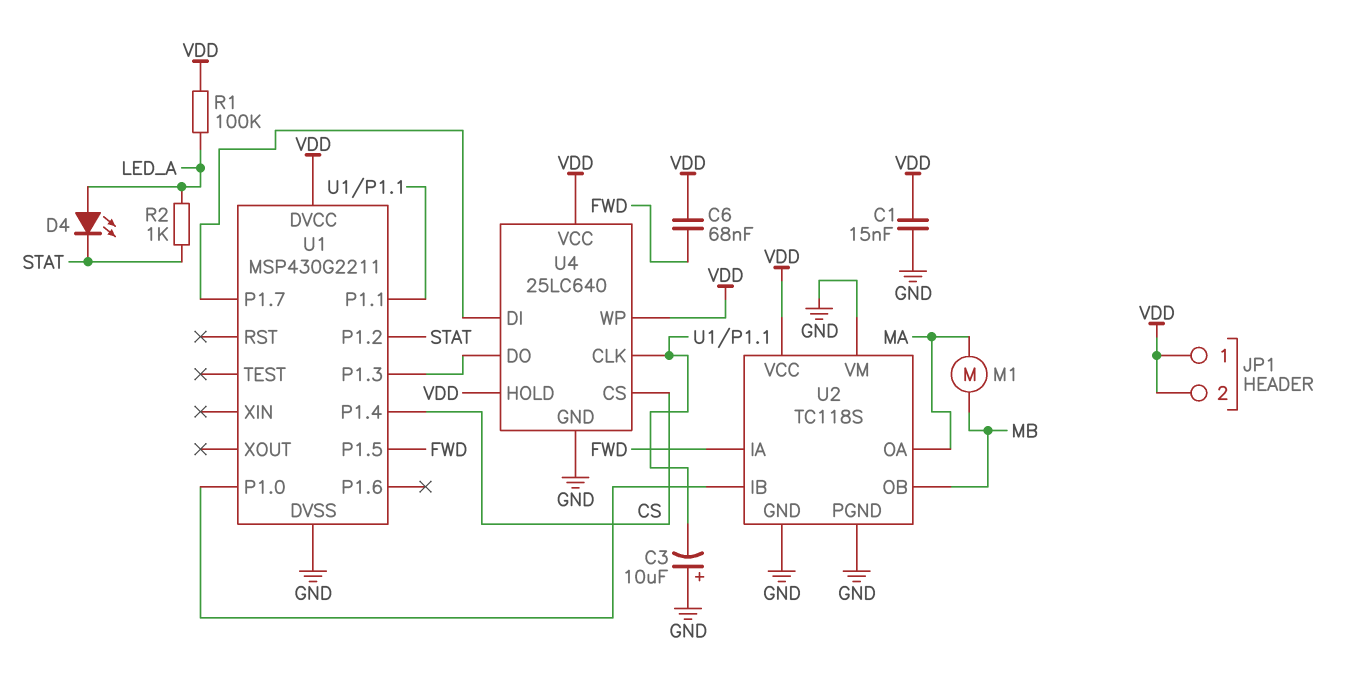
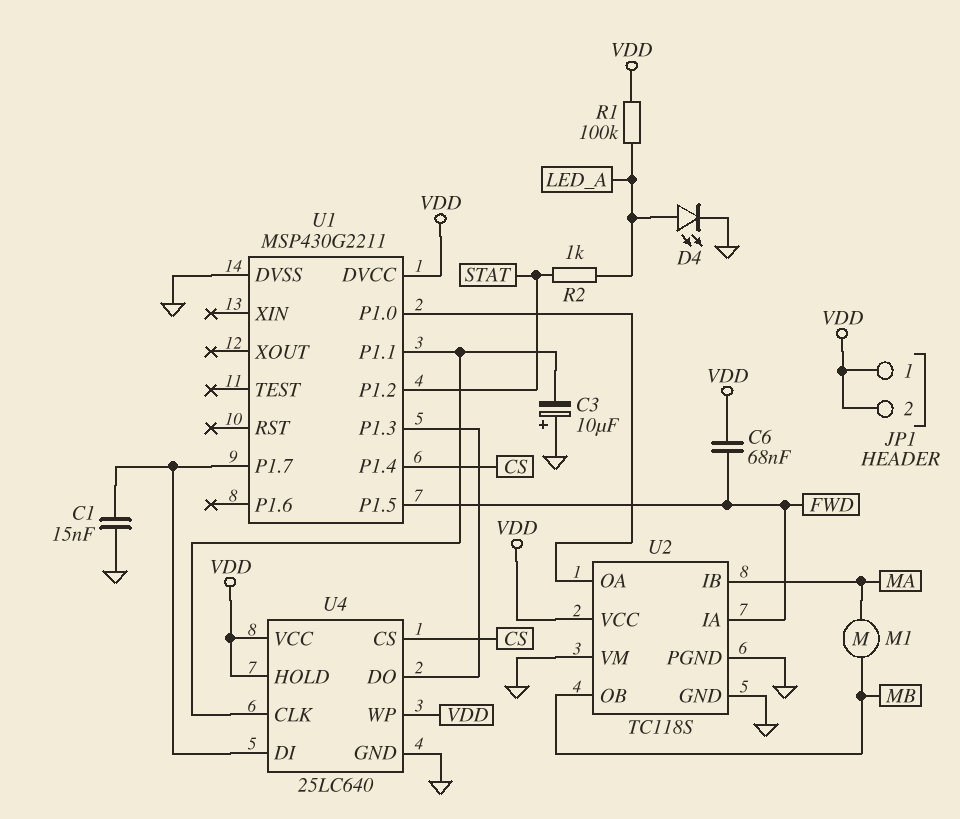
C1: 15nF (GND, VDD) -> 15nF (GND, U1/P1.7)
D4: LED (A LED_A, K STAT) -> LED (A LED_A, K GND)
U2 pin IB: U1/P1.0 -> MA
U2 pin OA: MA -> U1/P1.0

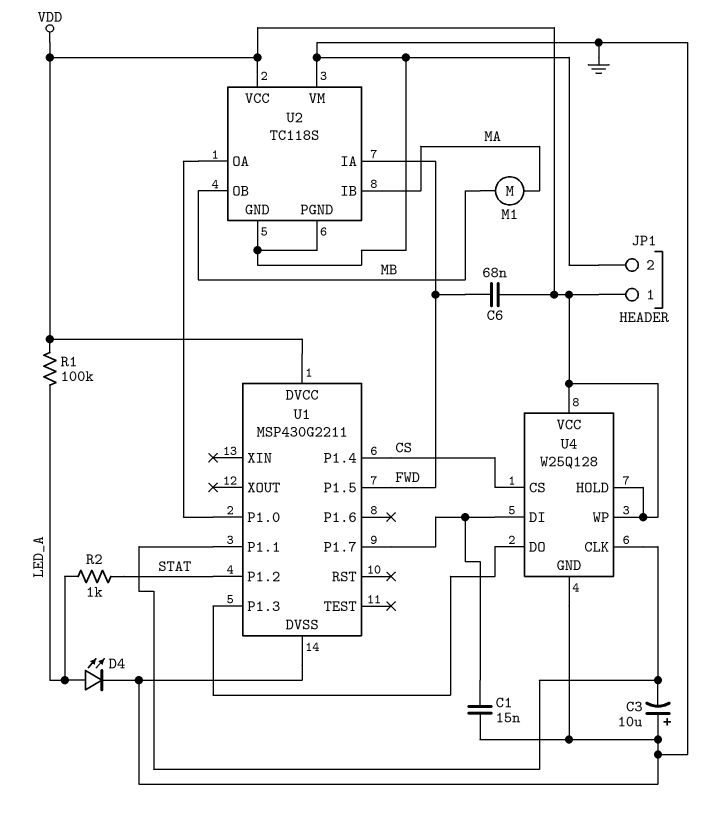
JP1 pin 2: VDD -> GND
U4: 25LC640 -> W25Q128

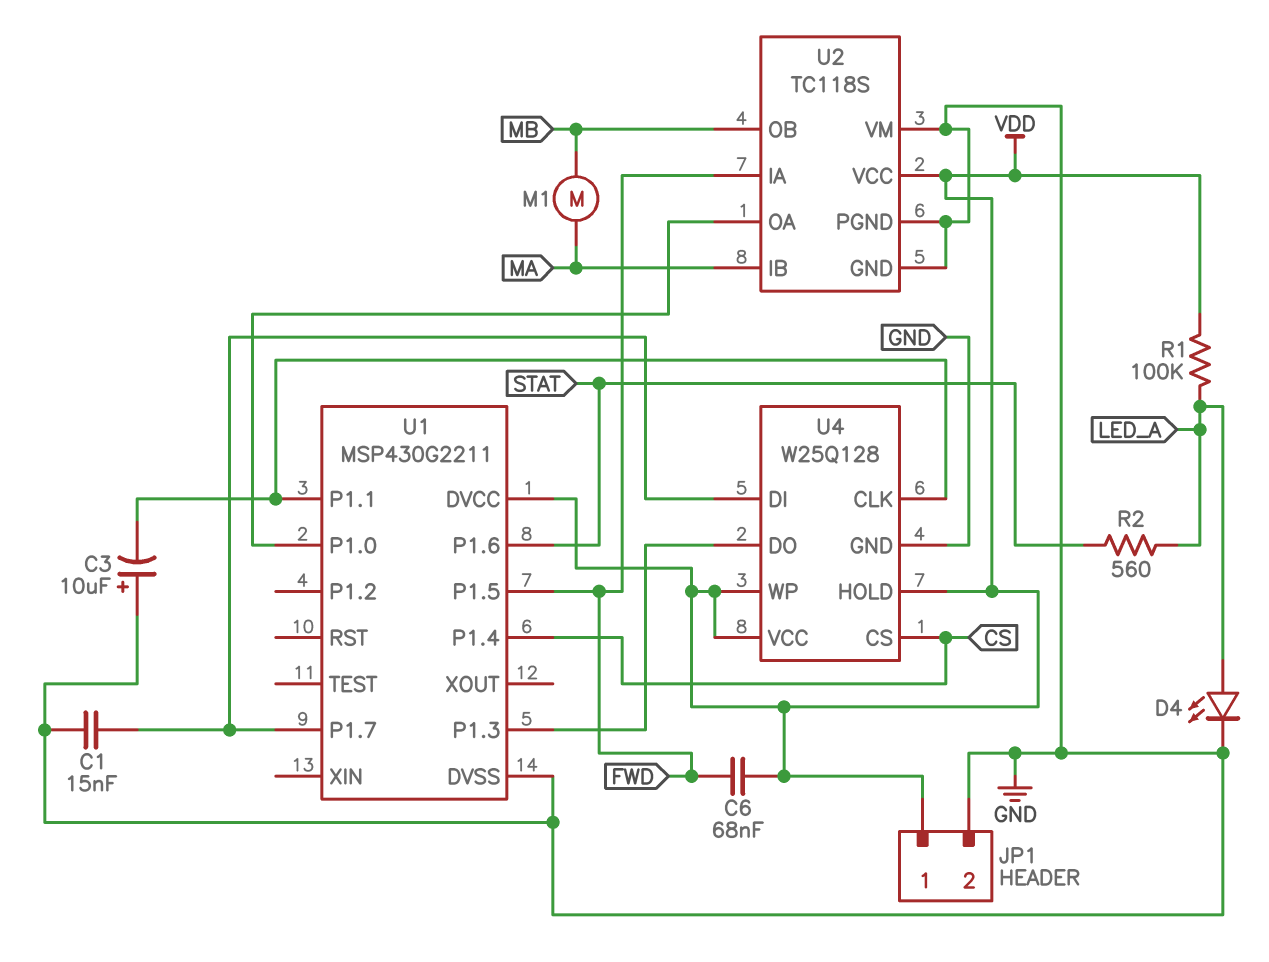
R2: 1k (LED_A, STAT) -> 560 (LED_A, STAT)
U1 pin P1.2: STAT -> none
U1 pin P1.6: none -> STAT

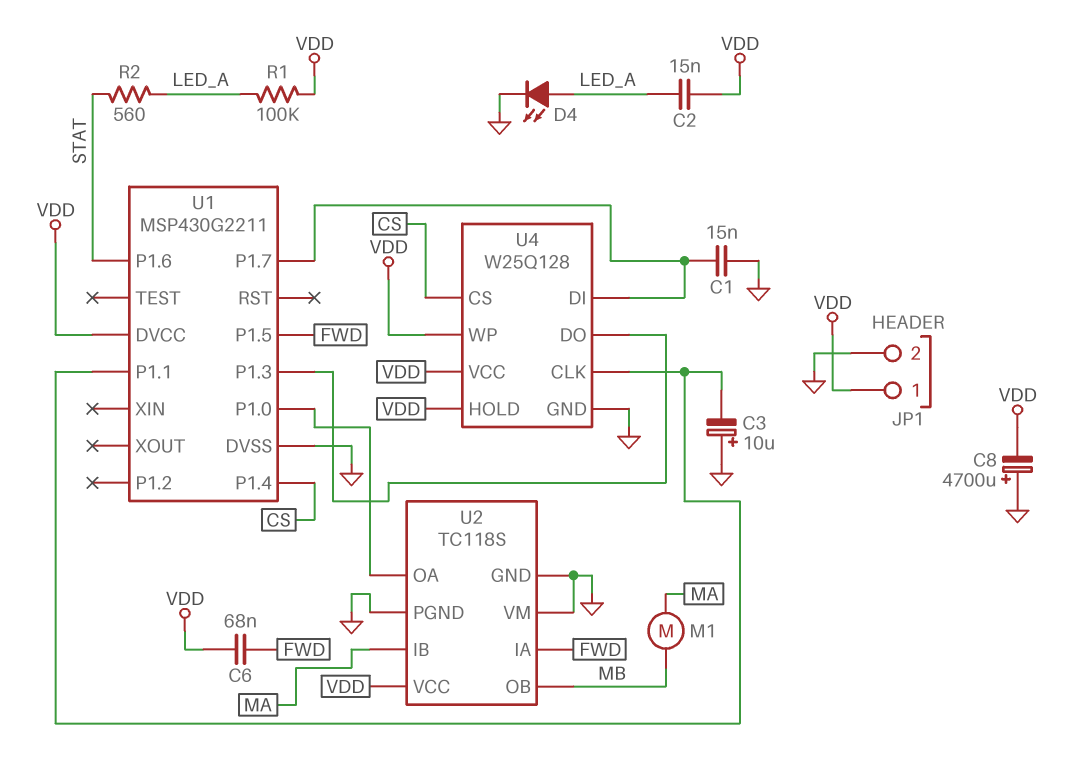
C2: none -> 15nF (LED_A, VDD)
C8: none -> 4700uF (plus GND, minus VDD)

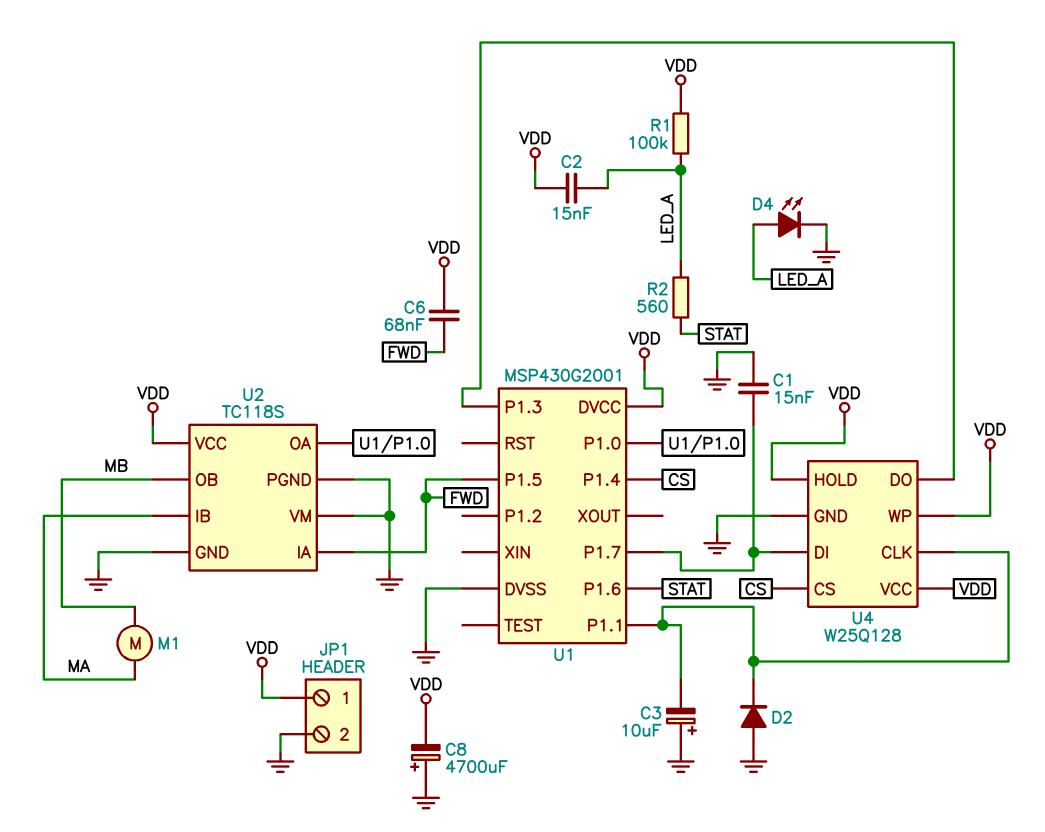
D2: none -> diode (A GND, K U1/P1.1)
U1: MSP430G2211 -> MSP430G2001

